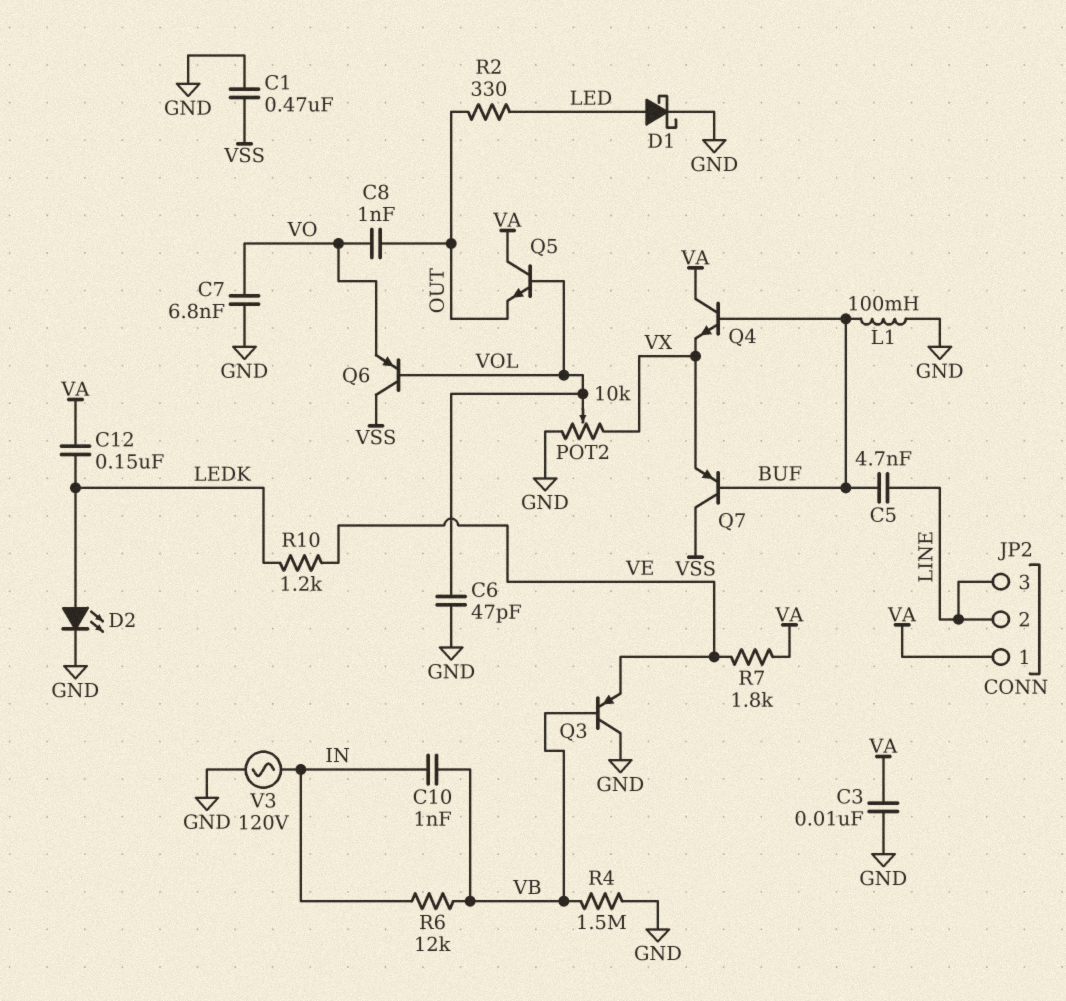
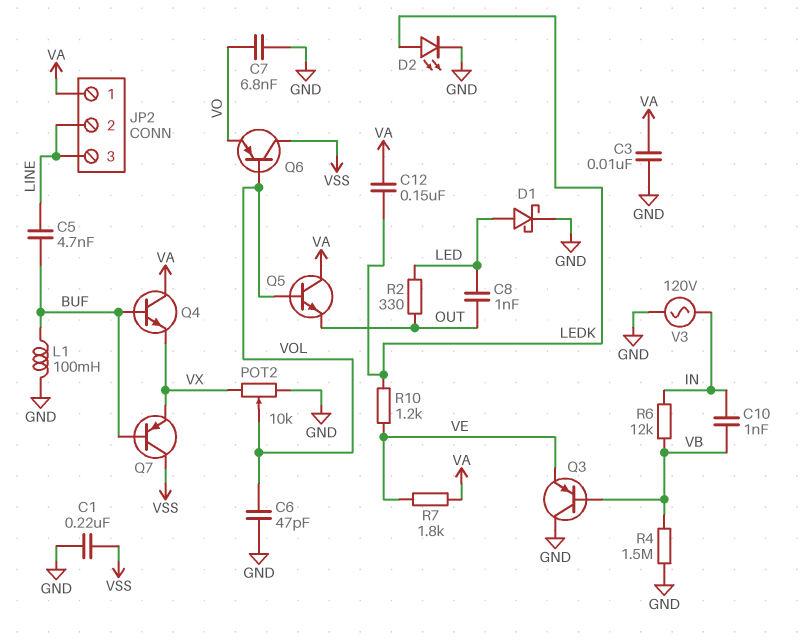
C1: 470nF (GND, VSS) -> 220nF (GND, VSS)
C8: 1nF (OUT, VO) -> 1nF (LED, OUT)

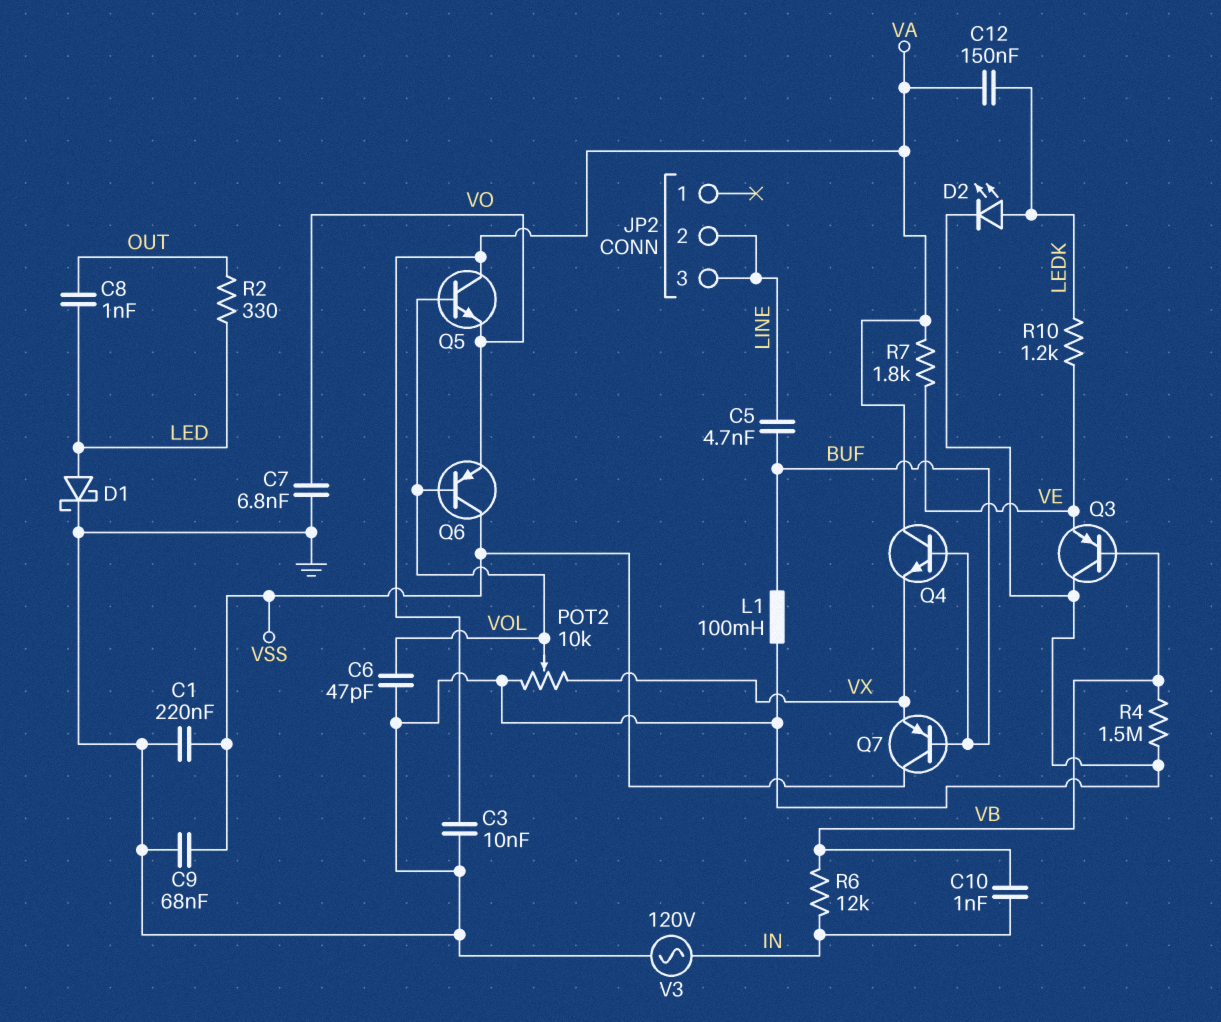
C9: none -> 68nF (GND, VSS)
JP2 pin 1: VA -> none
Q5: NPN (B VOL, C VA, E OUT) -> NPN (B VOL, C VA, E VO)

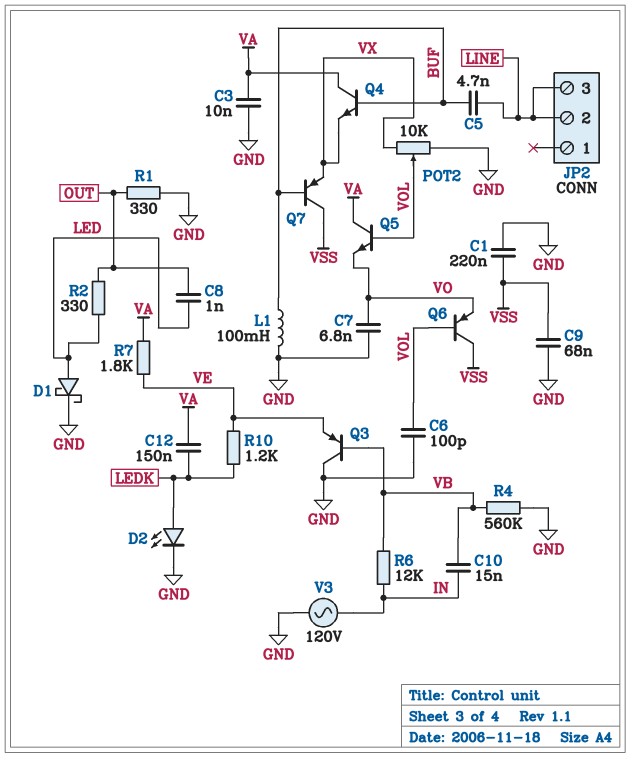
C6: 47pF (GND, VOL) -> 100pF (GND, VOL)
C10: 1nF (IN, VB) -> 15nF (IN, VB)
R1: none -> 330 (GND, OUT)
R4: 1.5M (GND, VB) -> 560k (GND, VB)

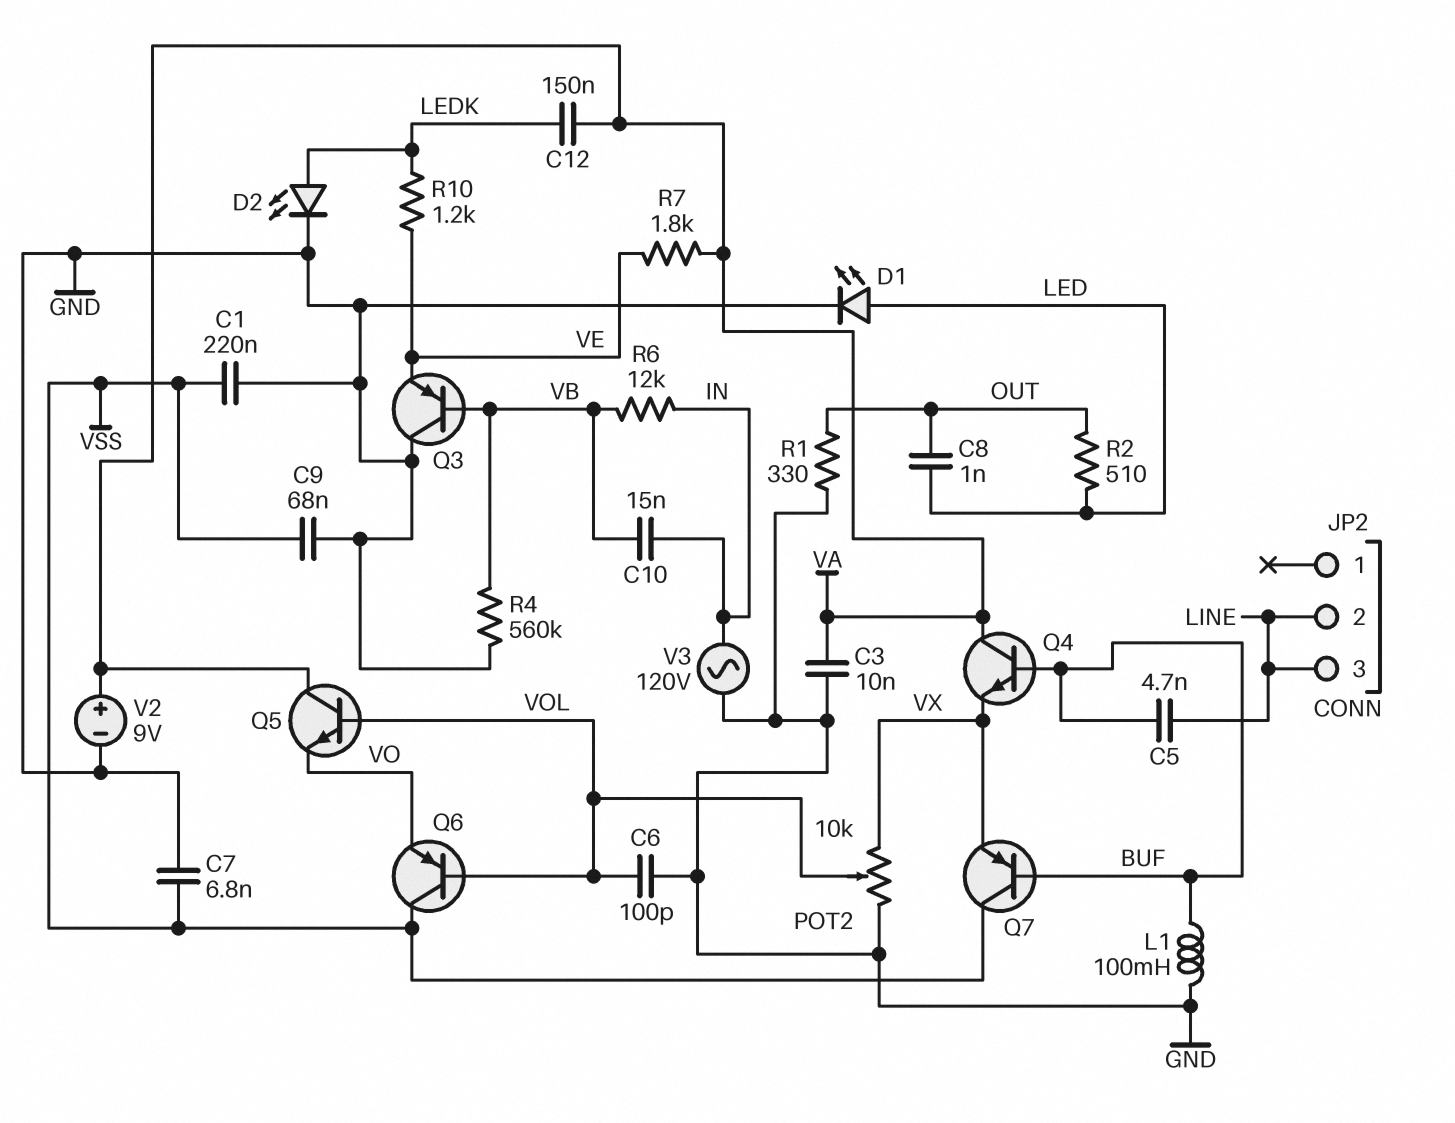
C7: 6.8nF (GND, VO) -> 6.8nF (GND, VSS)
D1: schottky (A LED, K GND) -> LED (A LED, K GND)
R2: 330 (LED, OUT) -> 510 (LED, OUT)
V2: none -> 9V (plus VA, minus GND)

